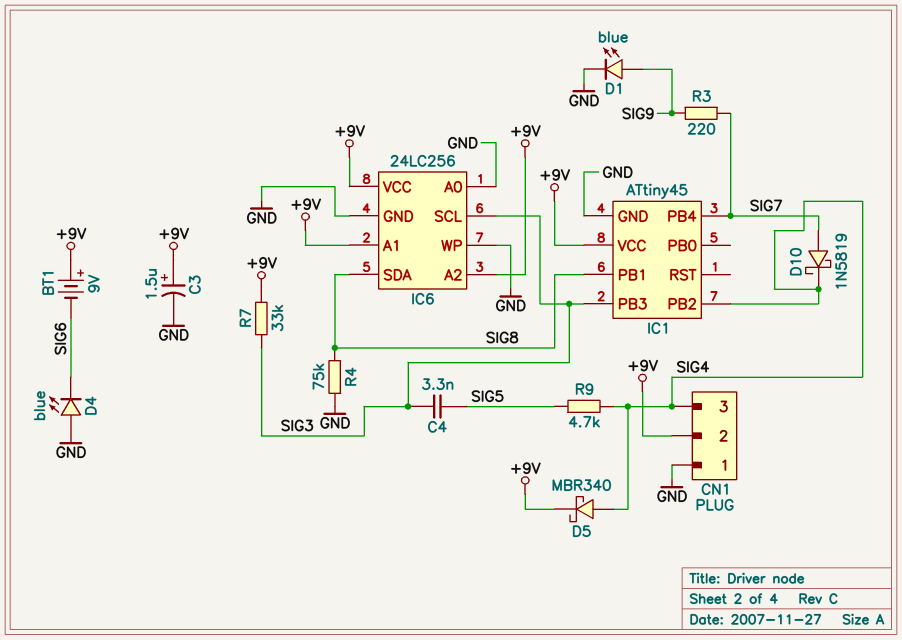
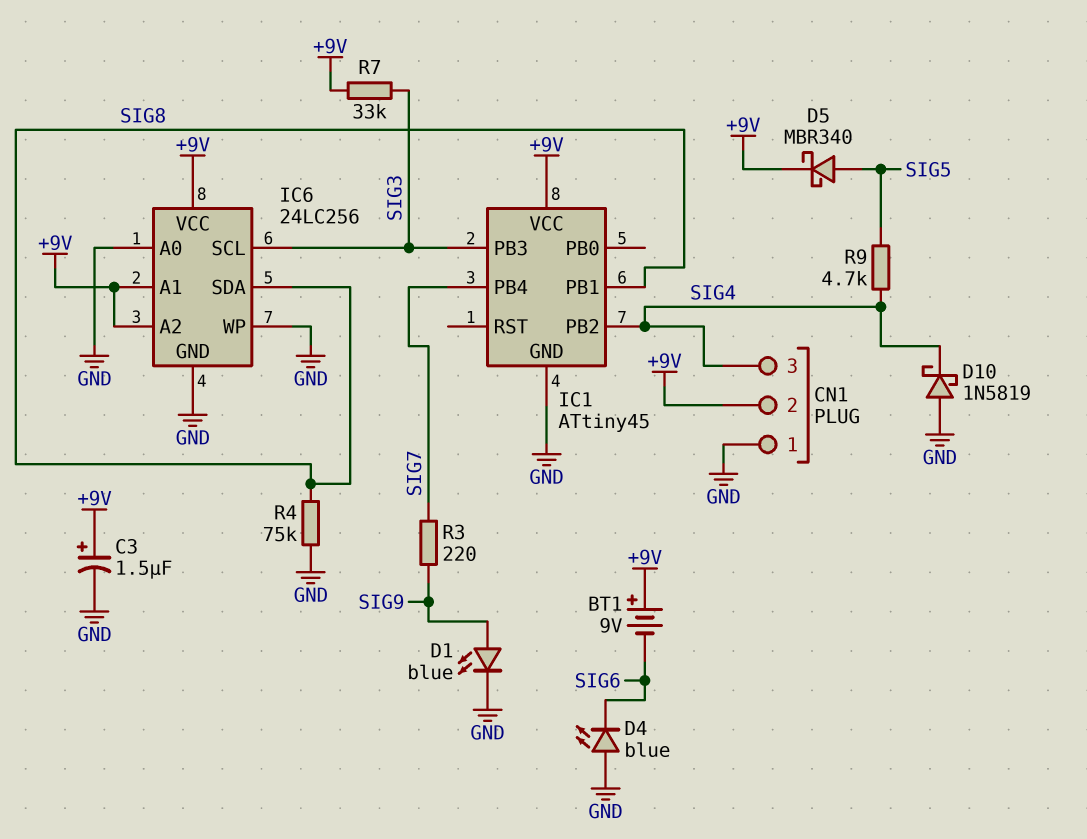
C4: 3.3nF (SIG3, SIG5) -> none
D5: schottky MBR340 (A SIG4, K +9V) -> schottky MBR340 (A SIG5, K +9V)
D10: schottky 1N5819 (A SIG7, K SIG4) -> schottky 1N5819 (A GND, K SIG4)

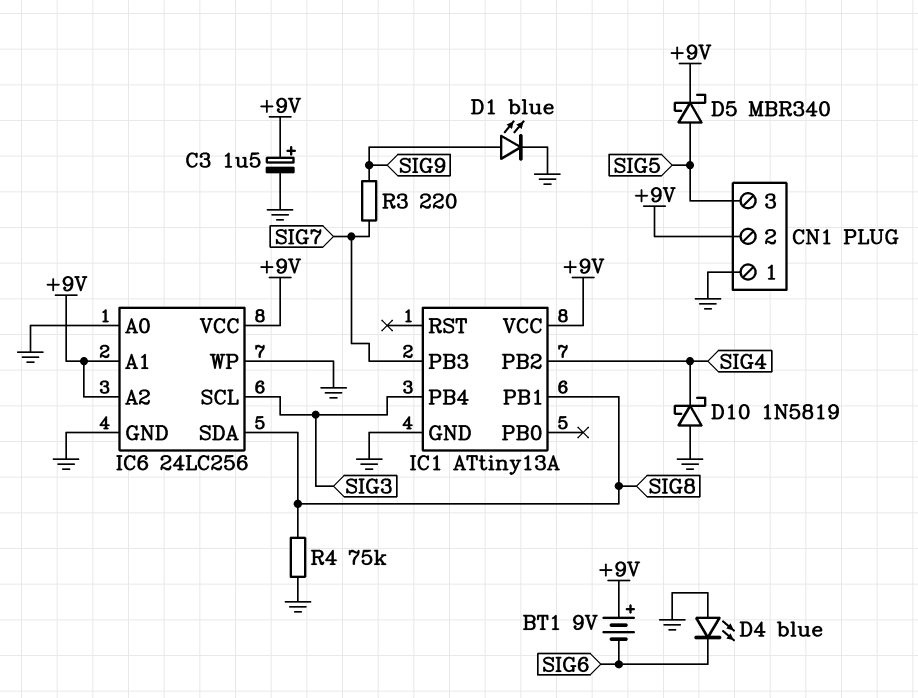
CN1 pin 3: SIG4 -> SIG5
IC1: ATtiny45 -> ATtiny13A
IC1 pin PB3: SIG3 -> SIG7
IC1 pin PB4: SIG7 -> SIG3
R7: 33k (+9V, SIG3) -> none
R9: 4.7k (SIG4, SIG5) -> none

